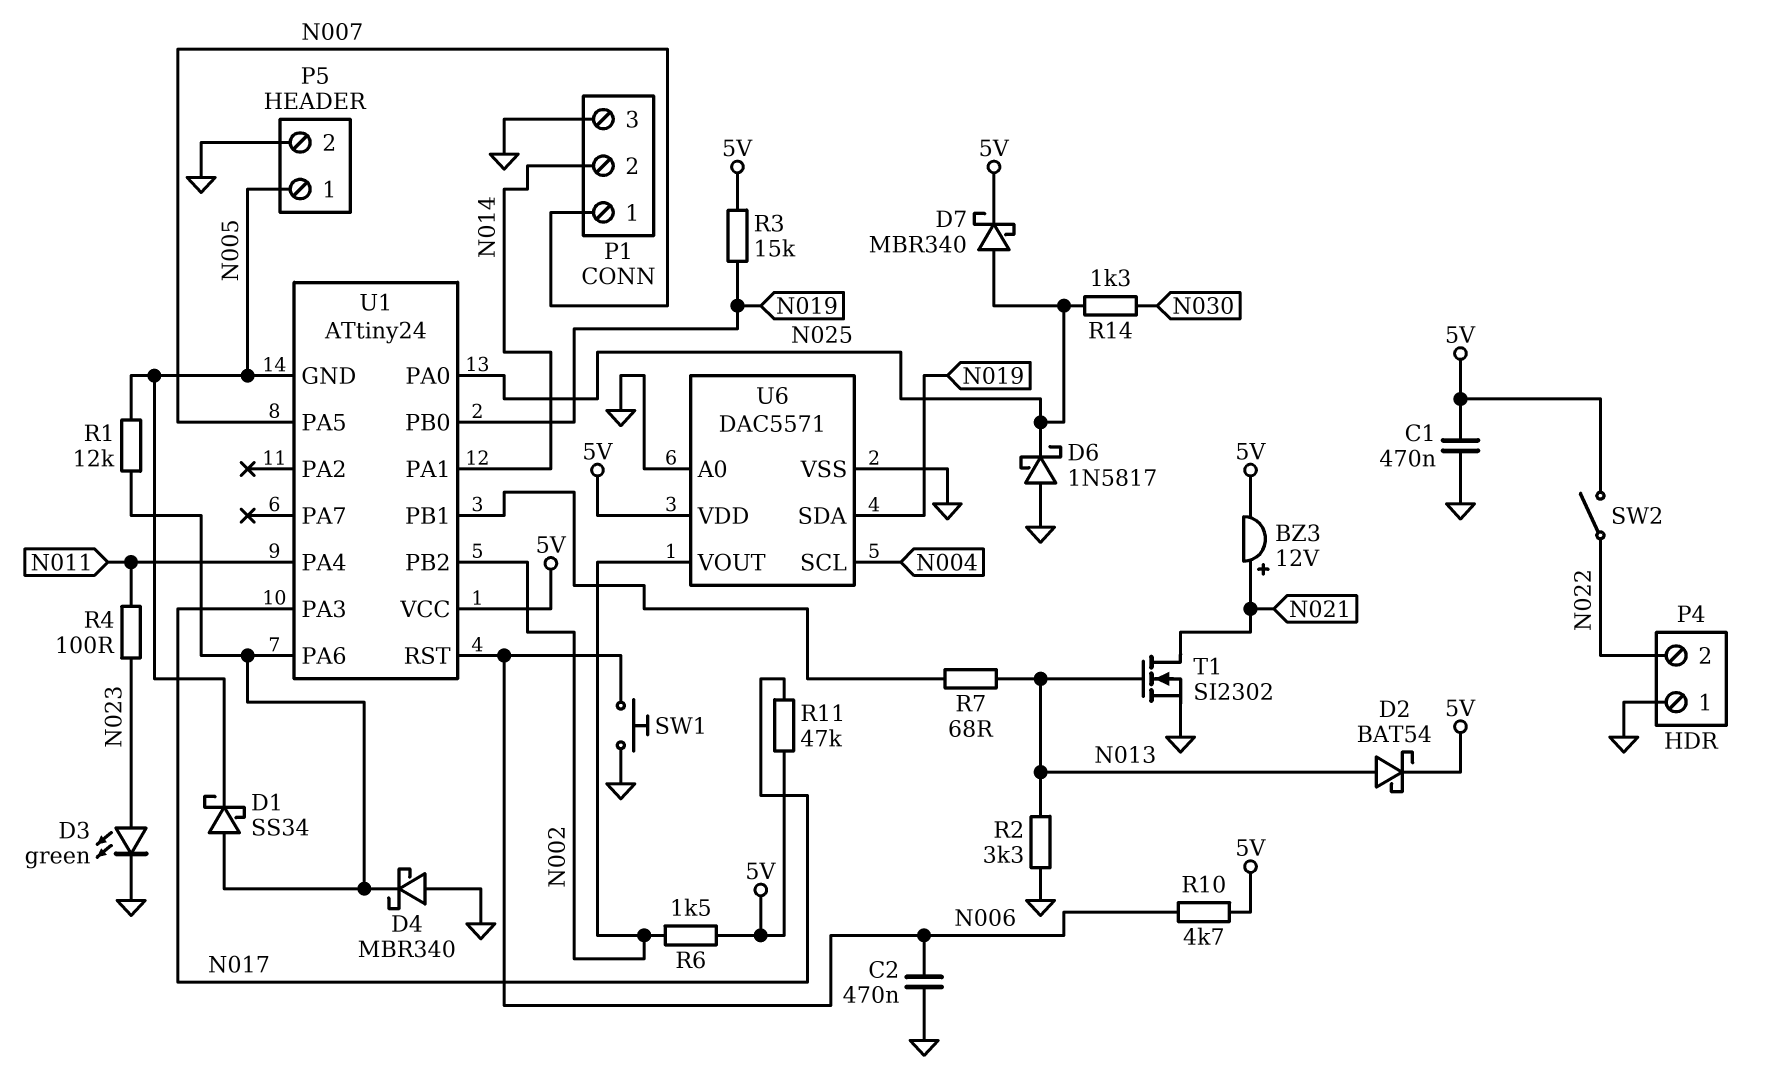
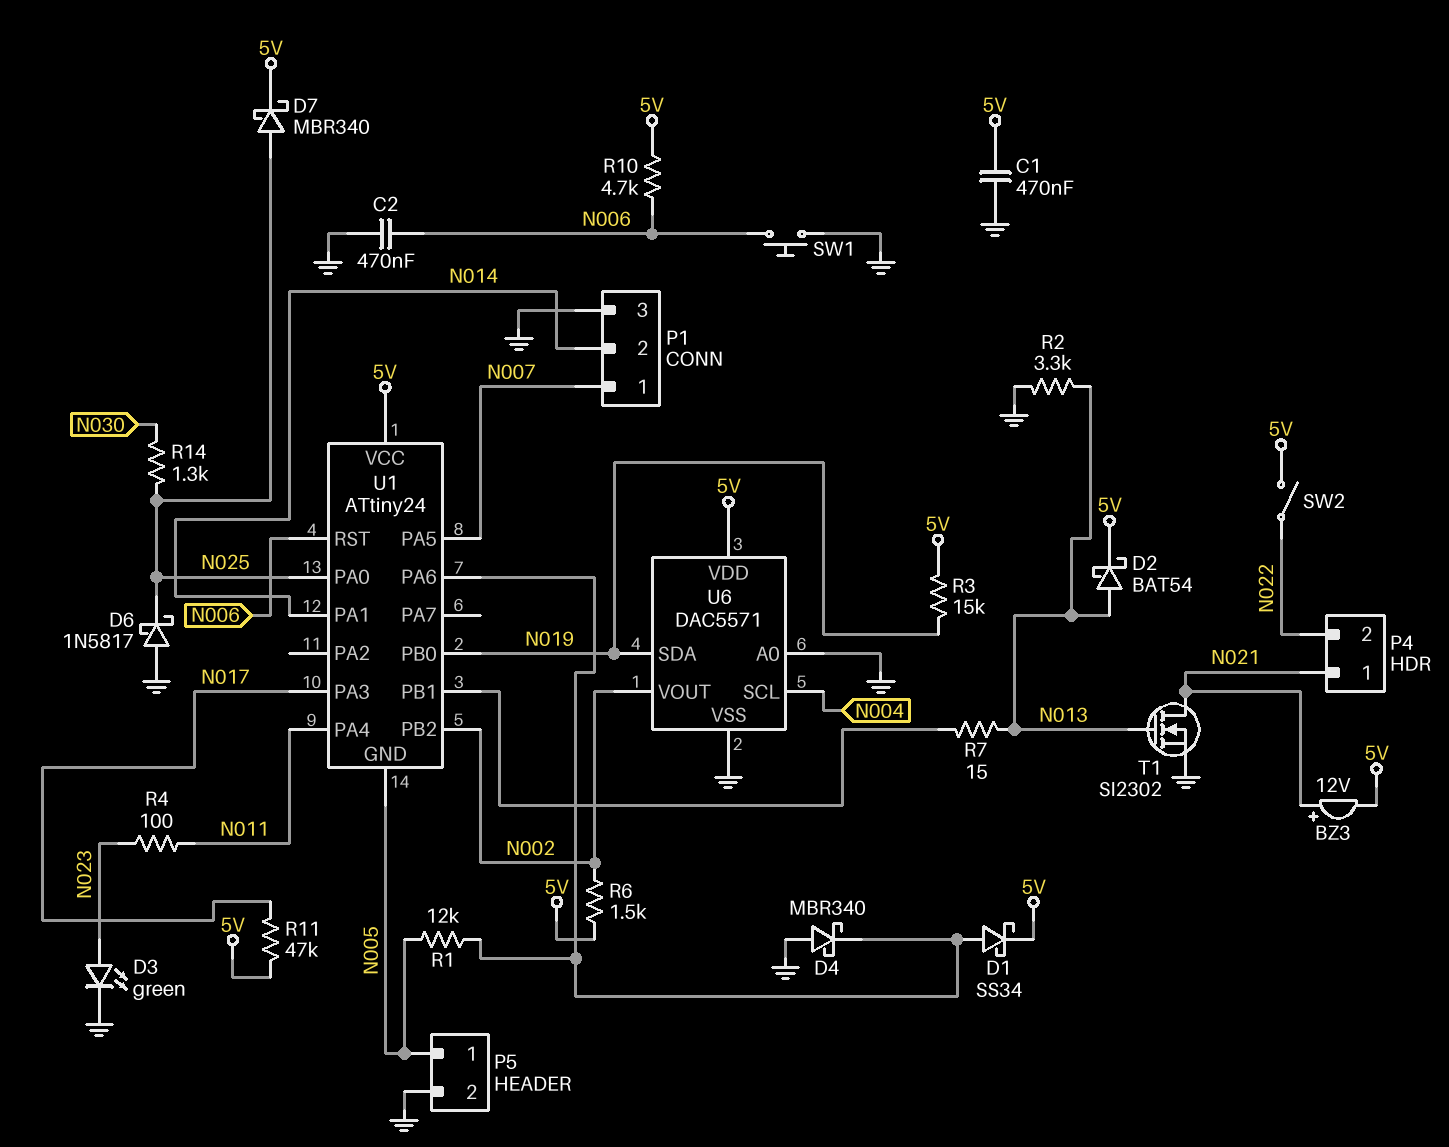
D1: schottky SS34 (A U1/PA6, K N005) -> schottky SS34 (A U1/PA6, K 5V)
P4 pin 1: GND -> N021
R7: 68 (N013, U1/PB1) -> 15 (N013, U1/PB1)

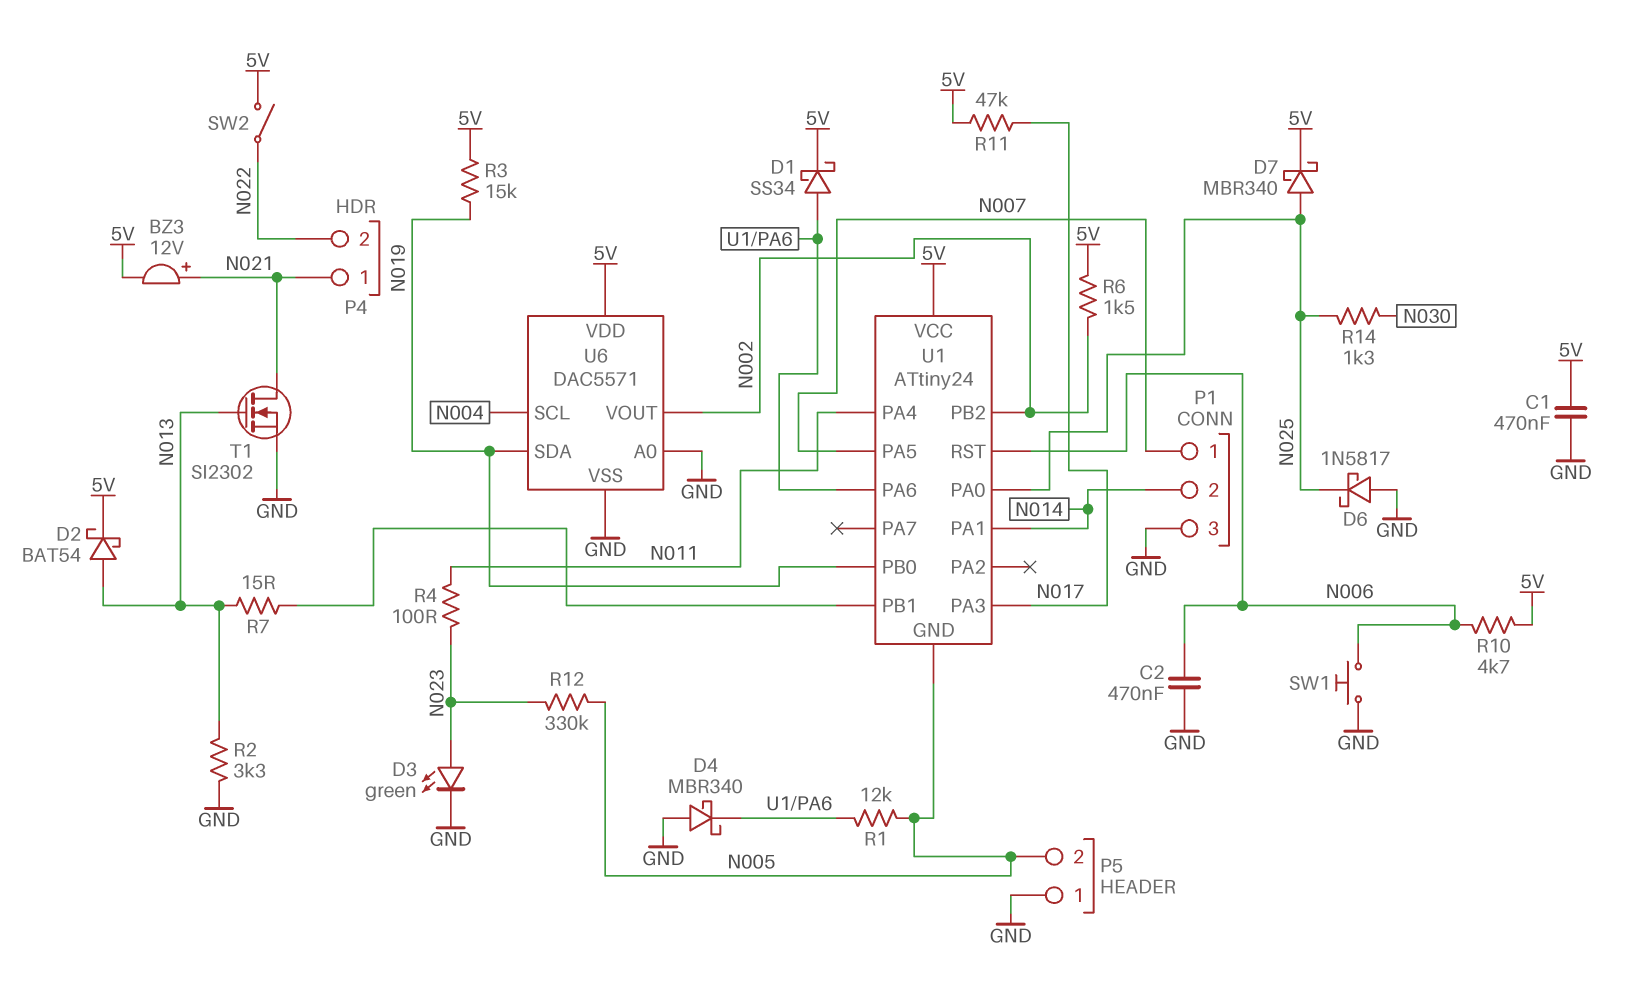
P5 pin 1: N005 -> GND
P5 pin 2: GND -> N005
R12: none -> 330k (N005, N023)

